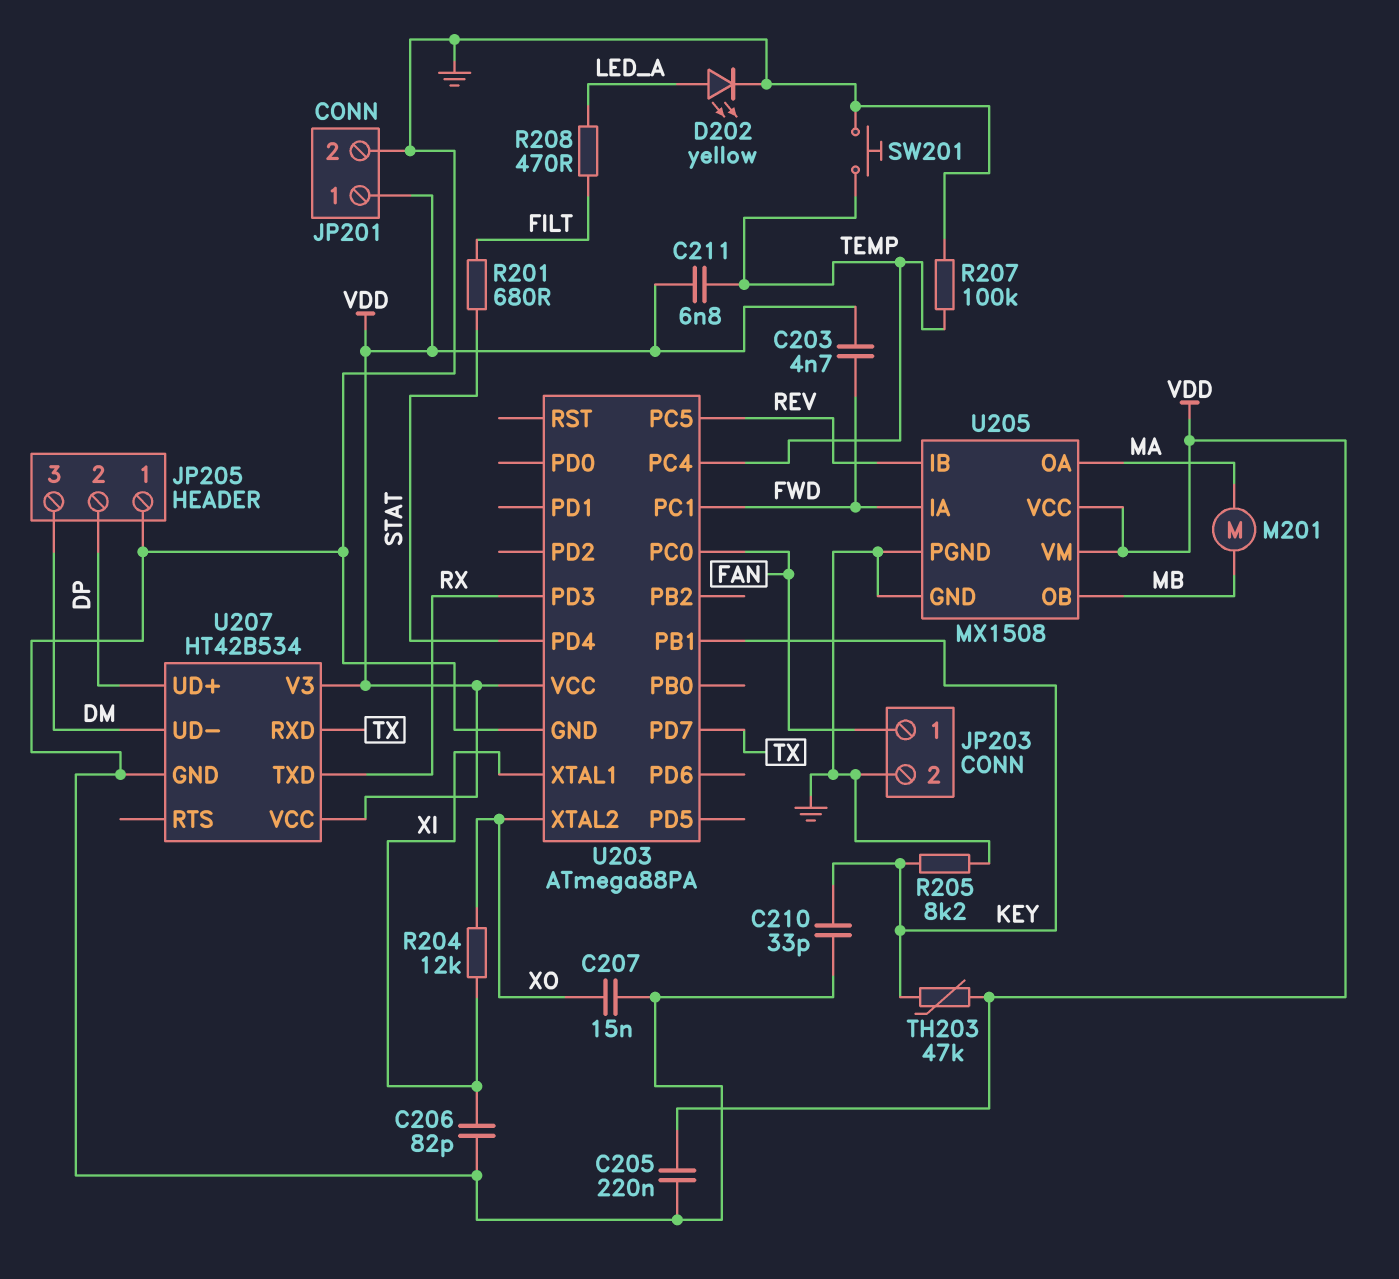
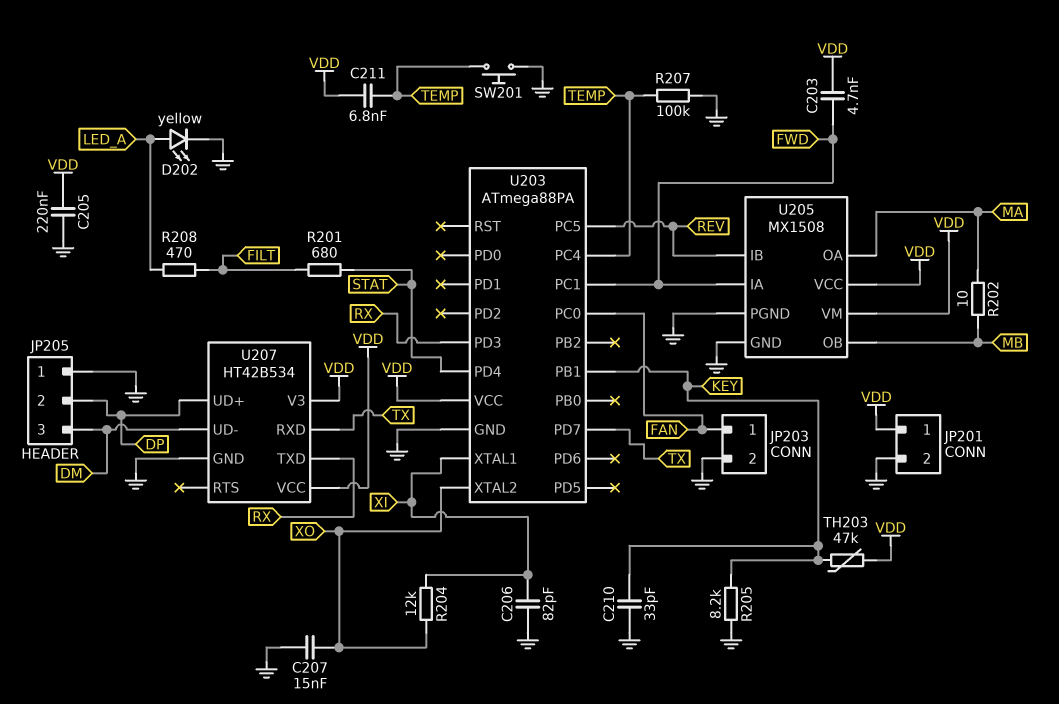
M201: motor (MA, MB) -> none
R202: none -> 10 (MA, MB)

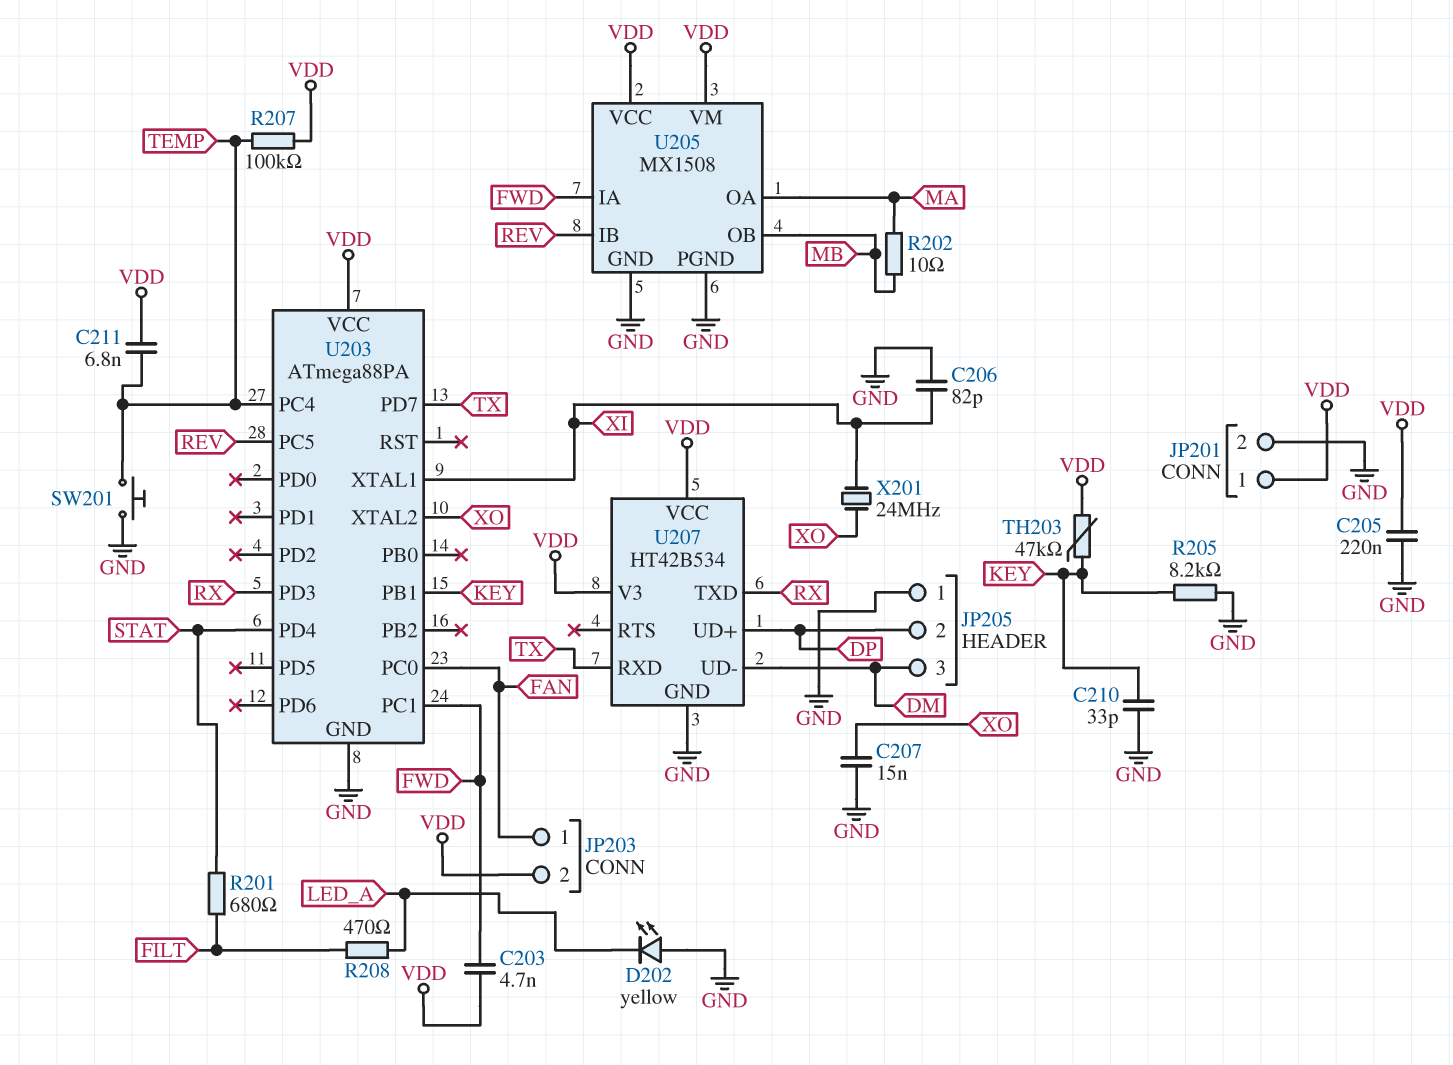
D202: LED yellow (A LED_A, K GND) -> LED yellow (A GND, K LED_A)
JP203 pin 2: GND -> VDD
R204: 12k (XI, XO) -> none
R207: 100k (GND, TEMP) -> 100k (TEMP, VDD)
X201: none -> 24MHz (XI, XO)

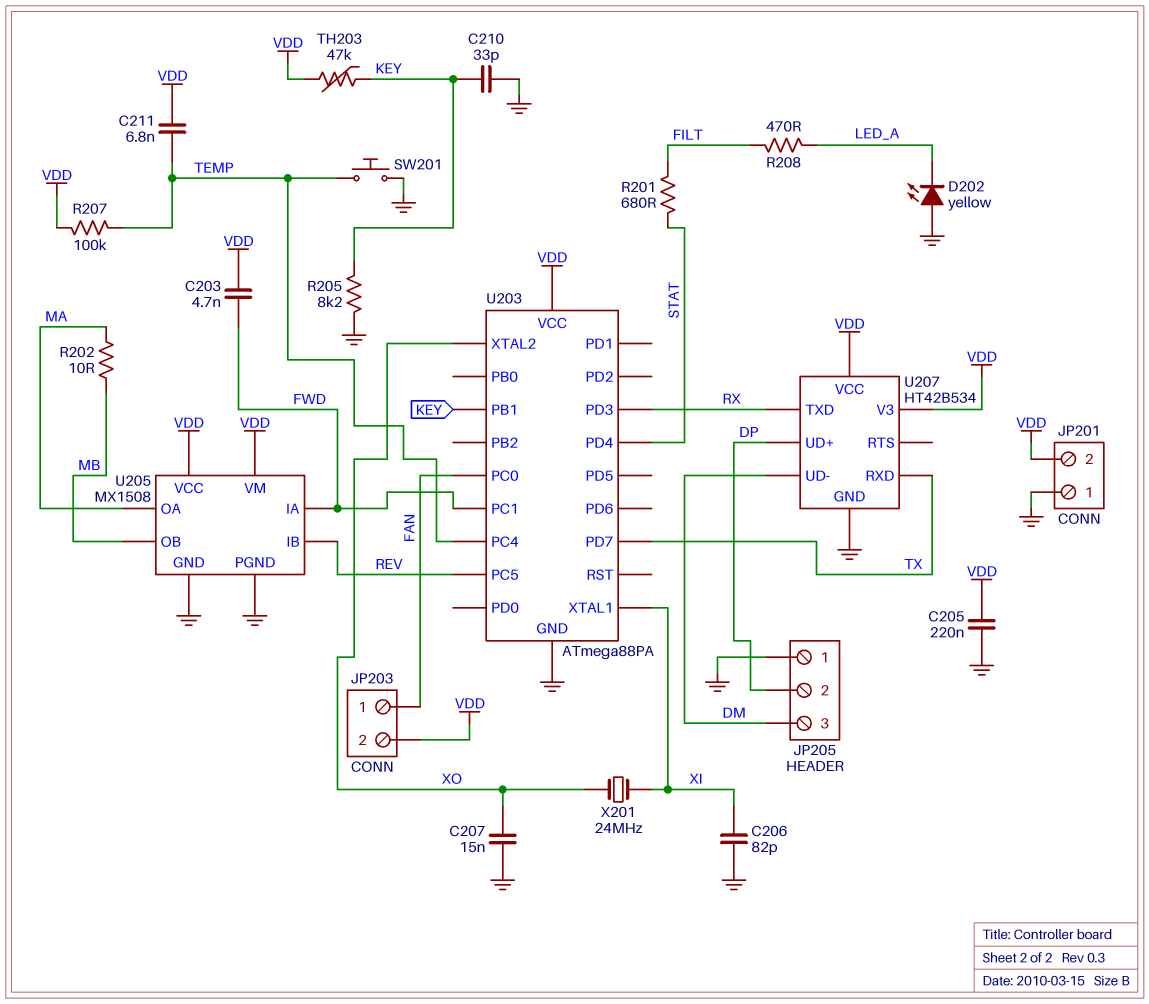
JP201 pin 1: VDD -> GND
JP201 pin 2: GND -> VDD

